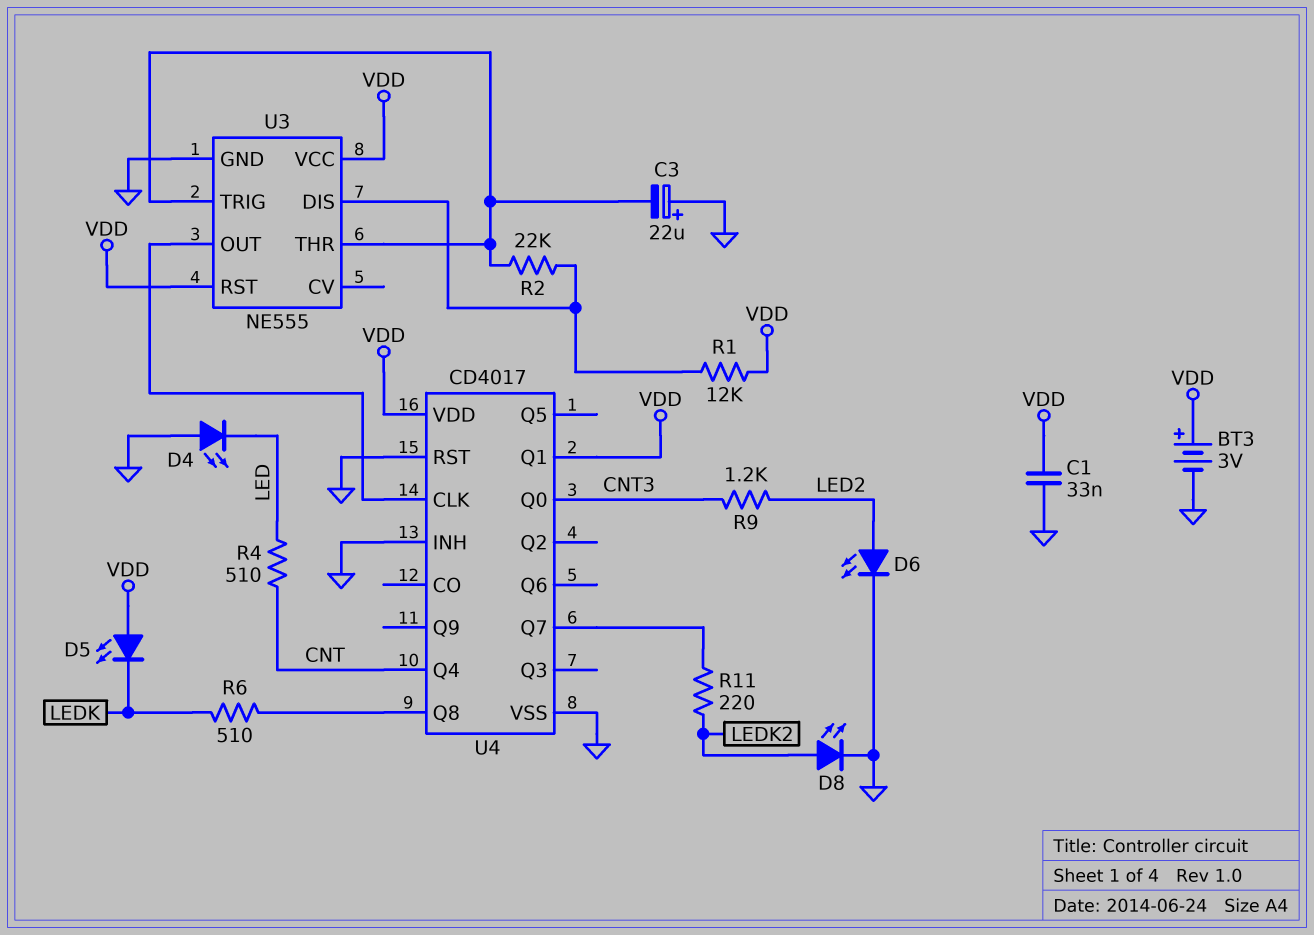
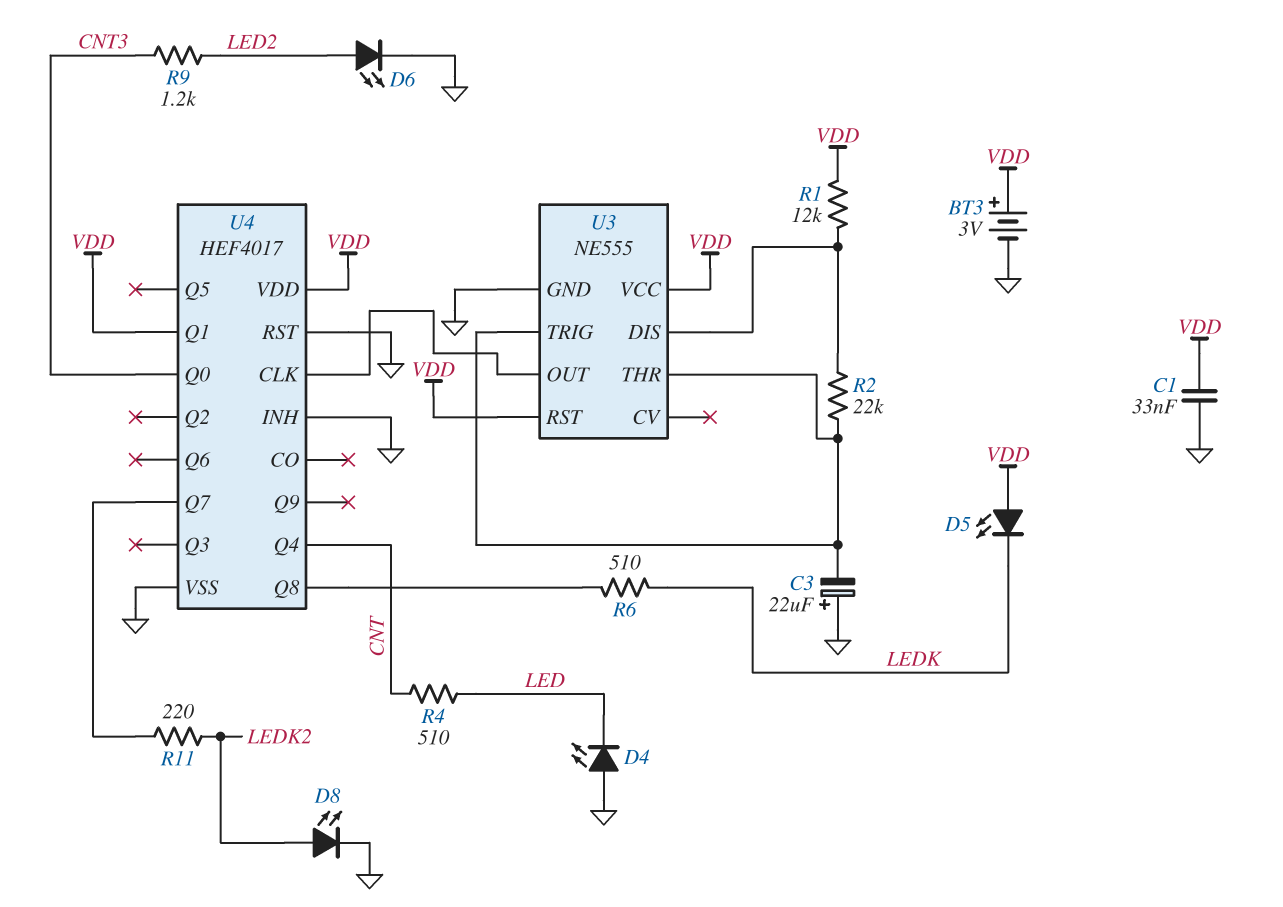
U4: CD4017 -> HEF4017

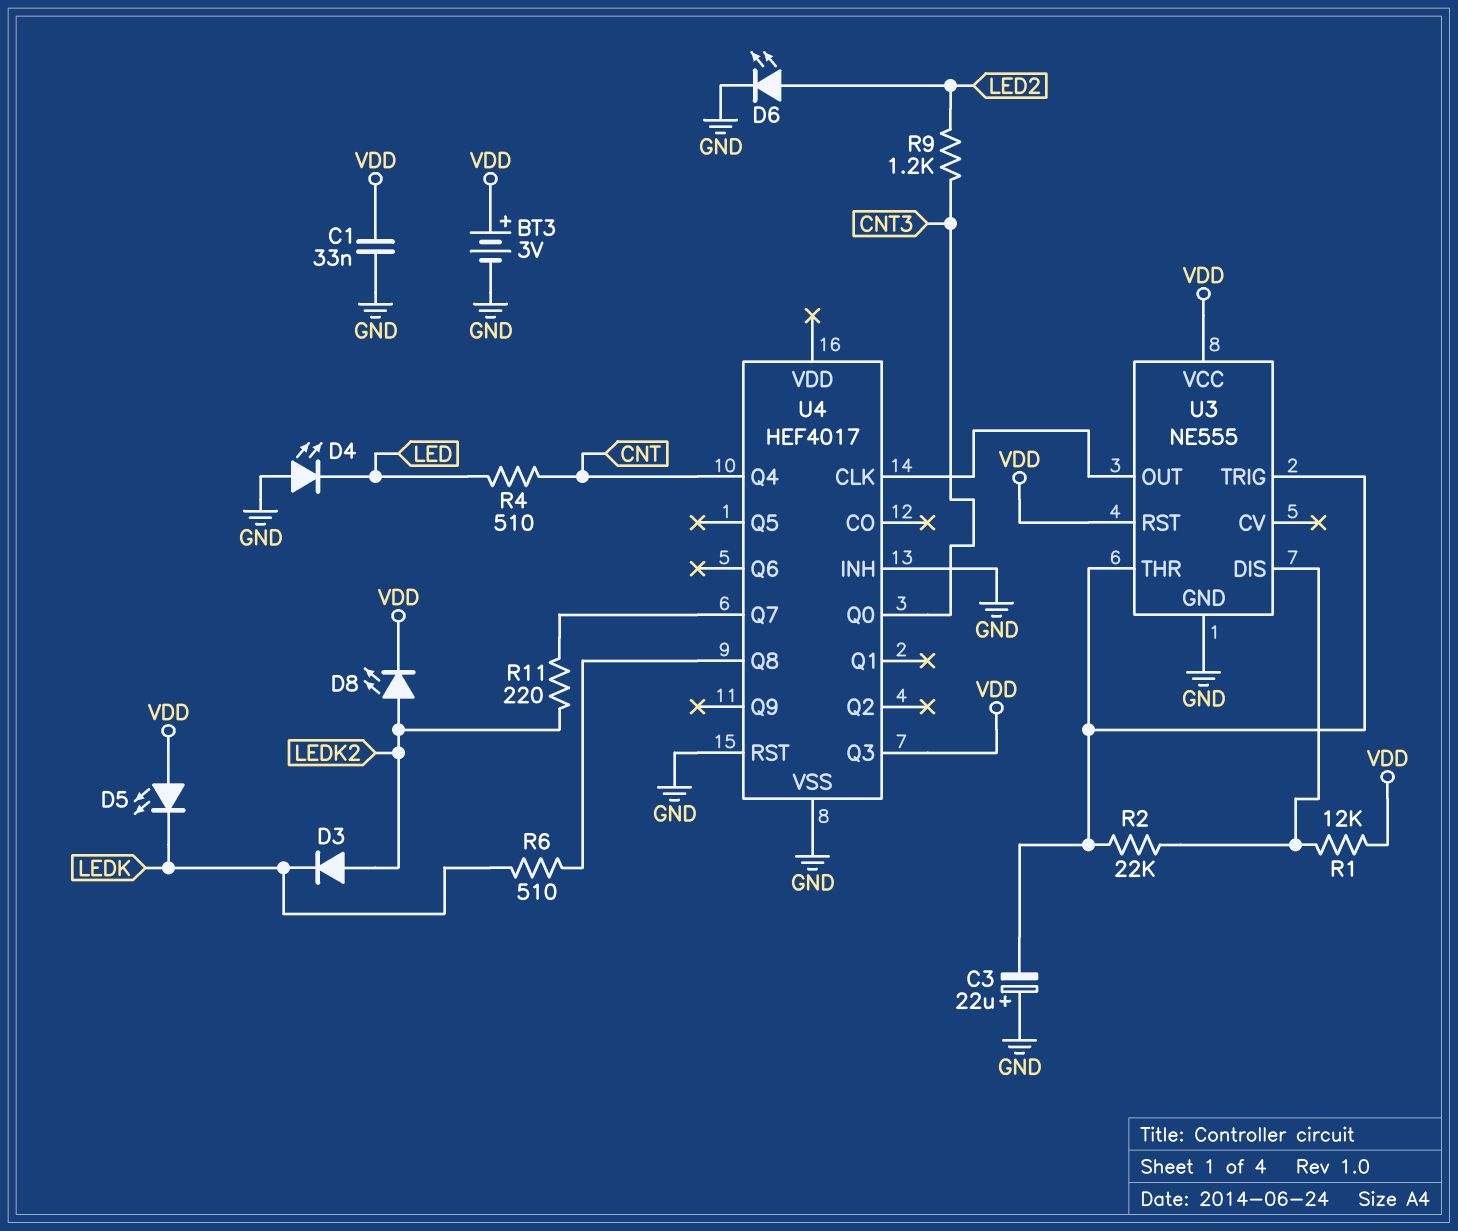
D3: none -> diode (A LEDK2, K LEDK)
D8: LED (A LEDK2, K GND) -> LED (A LEDK2, K VDD)
U4 pin Q1: VDD -> none
U4 pin Q3: none -> VDD
U4 pin VDD: VDD -> none

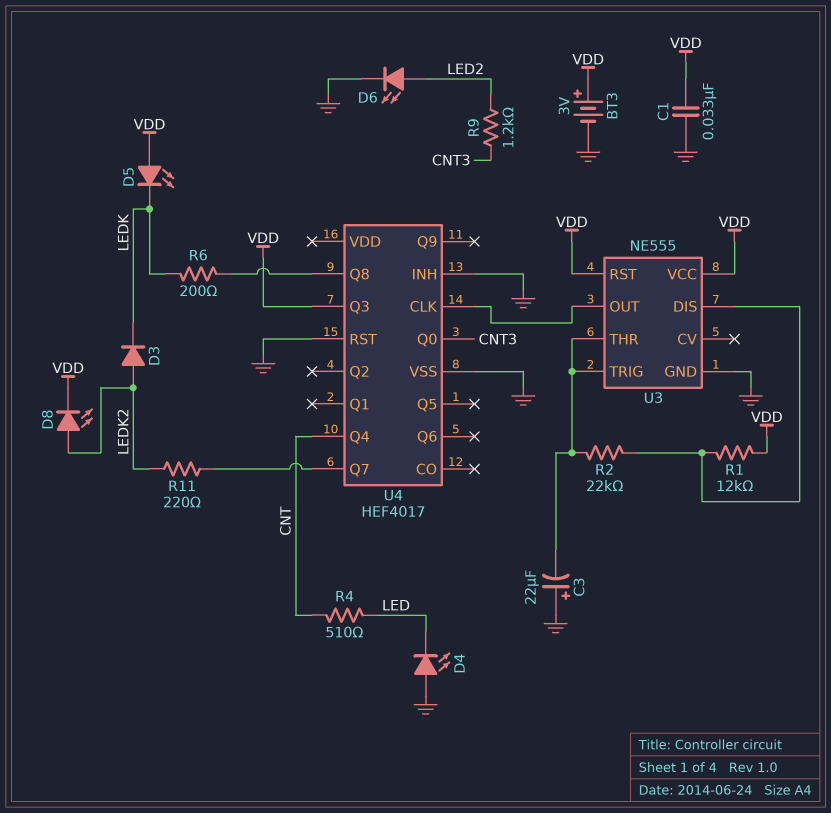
R6: 510 (LEDK, U4/Q8) -> 200 (LEDK, U4/Q8)

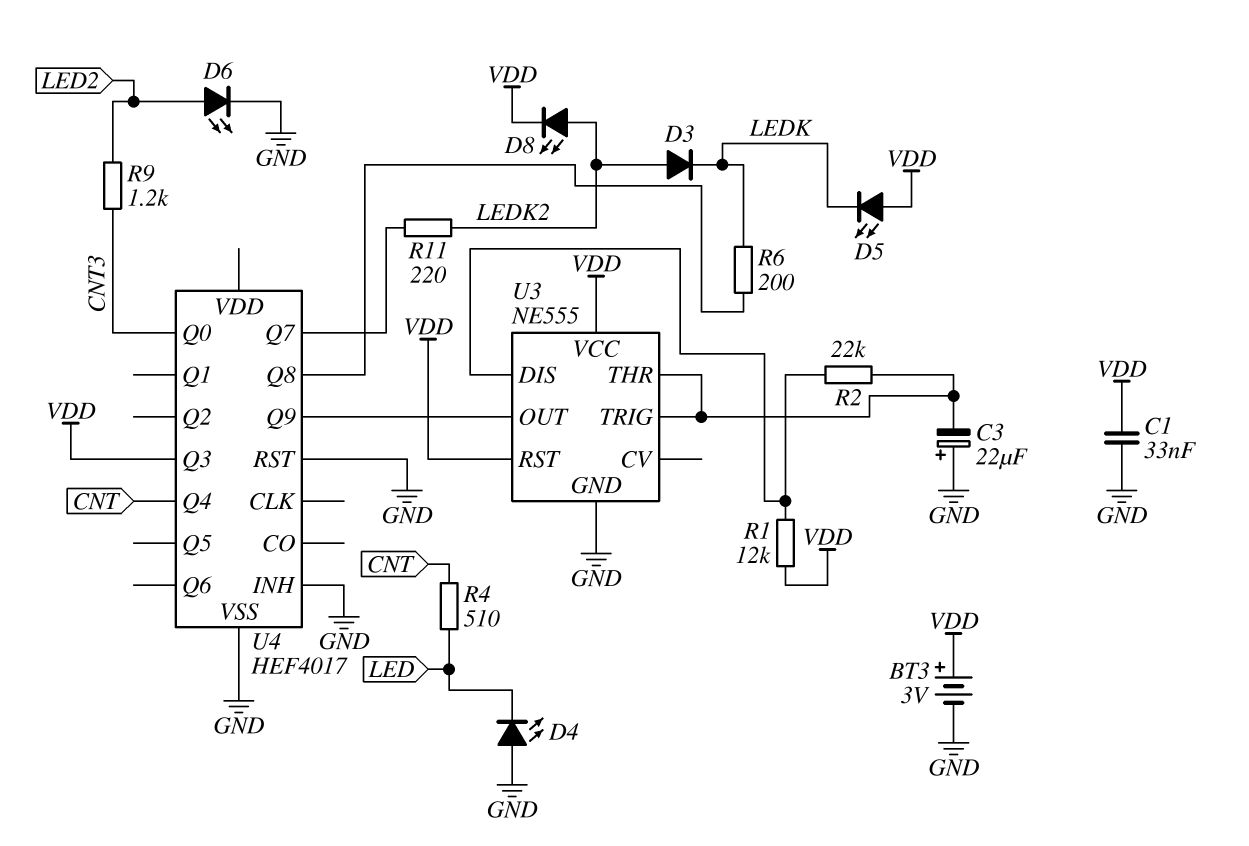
U4 pin CLK: U3/OUT -> none
U4 pin Q9: none -> U3/OUT

